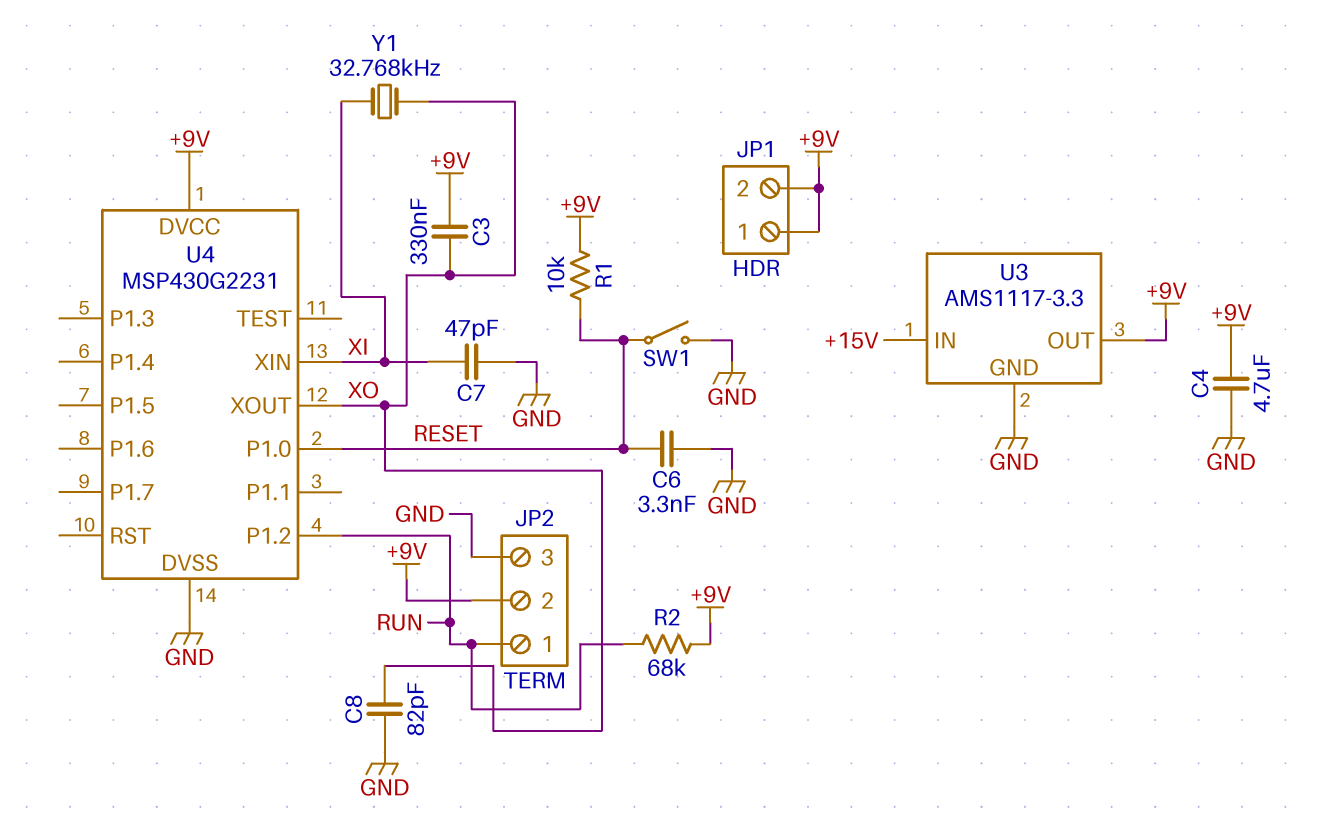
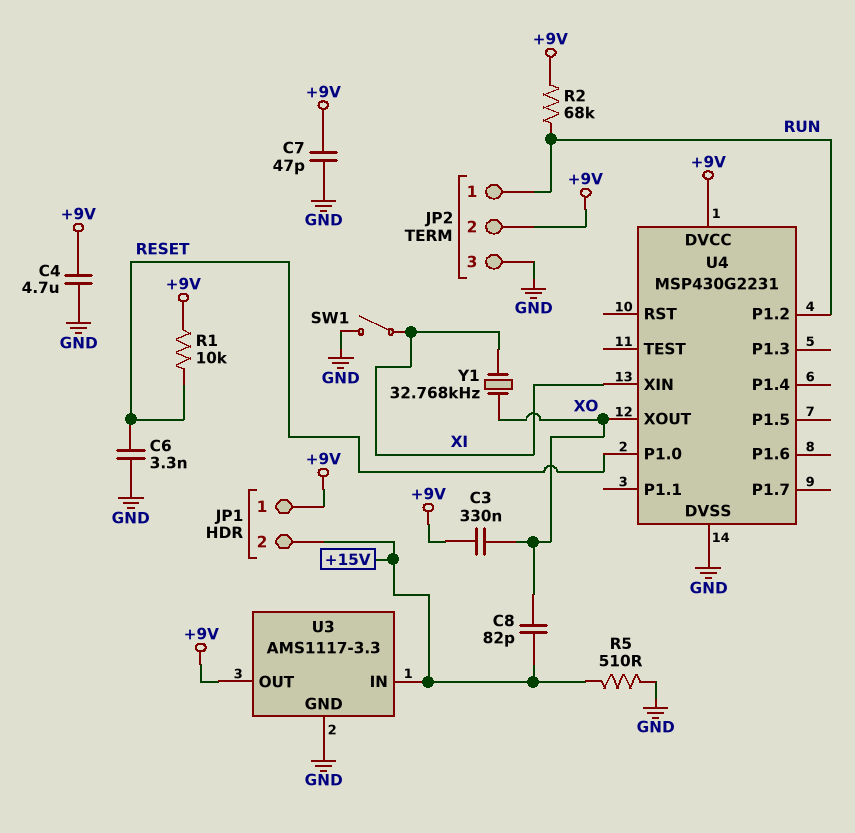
C7: 47pF (GND, XI) -> 47pF (+9V, GND)
C8: 82pF (GND, XO) -> 82pF (+15V, XO)
JP1 pin 2: +9V -> +15V
R5: none -> 510 (+15V, GND)
SW1: switch (GND, RESET) -> switch (GND, XI)

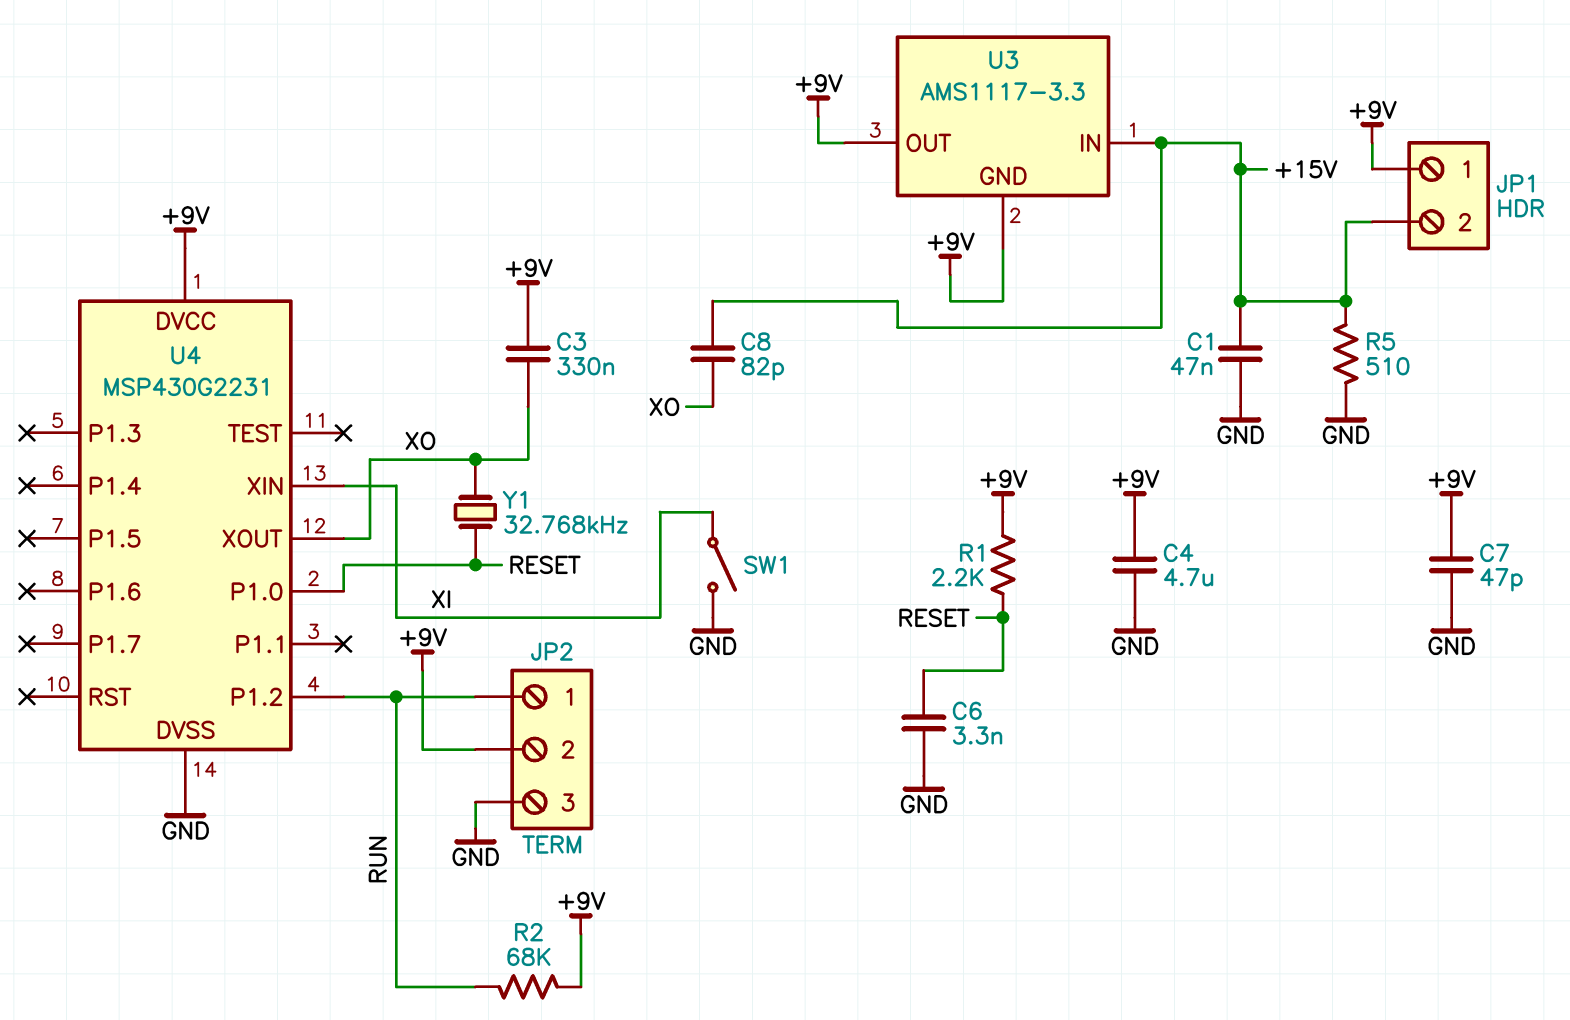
C1: none -> 47nF (+15V, GND)
R1: 10k (+9V, RESET) -> 2.2k (+9V, RESET)
U3 pin GND: GND -> +9V
Y1: 32.768kHz (XI, XO) -> 32.768kHz (RESET, XO)

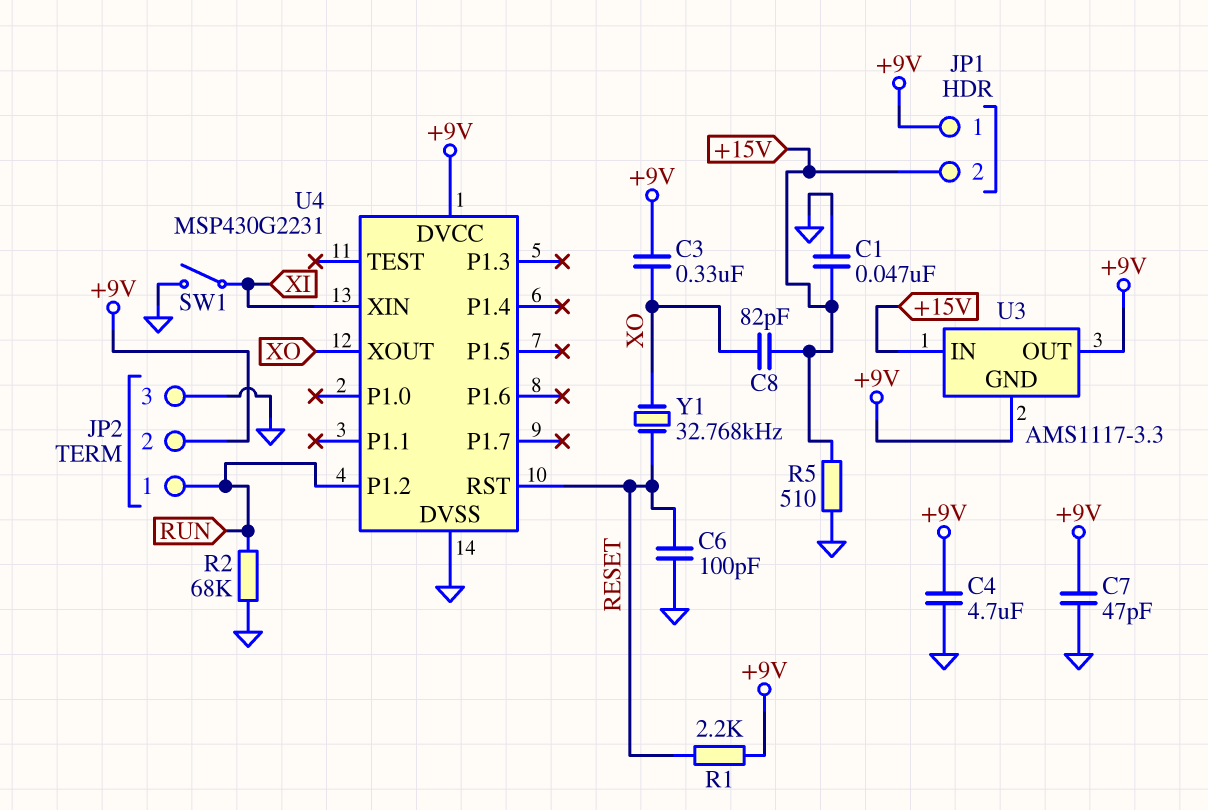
C6: 3.3nF (GND, RESET) -> 100pF (GND, RESET)
R2: 68k (+9V, RUN) -> 68k (GND, RUN)
U4 pin P1.0: RESET -> none
U4 pin RST: none -> RESET

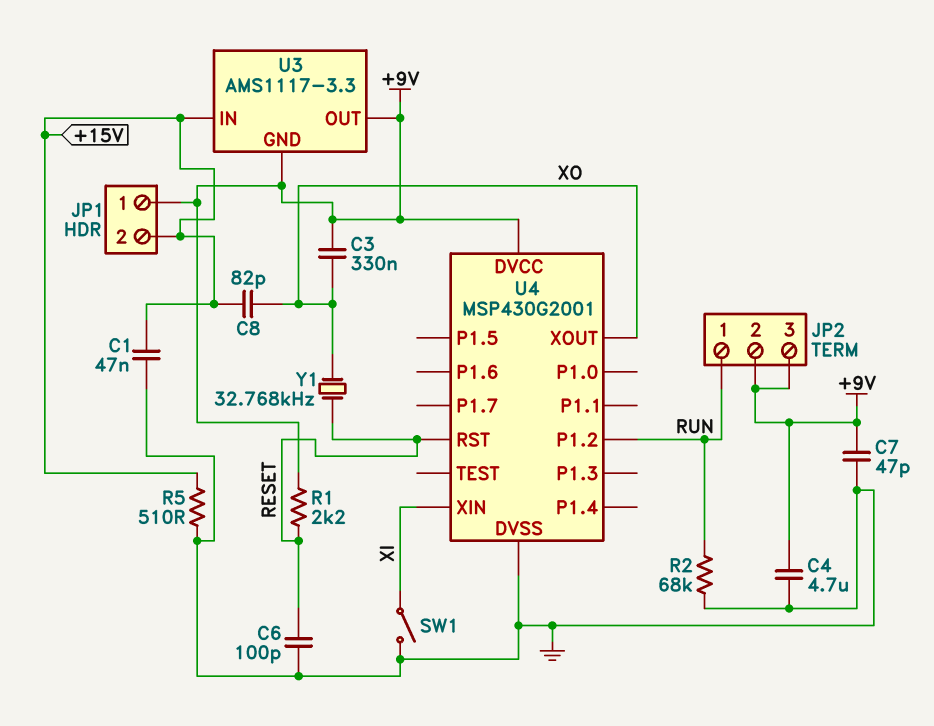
JP2 pin 3: GND -> +9V
U4: MSP430G2231 -> MSP430G2001

